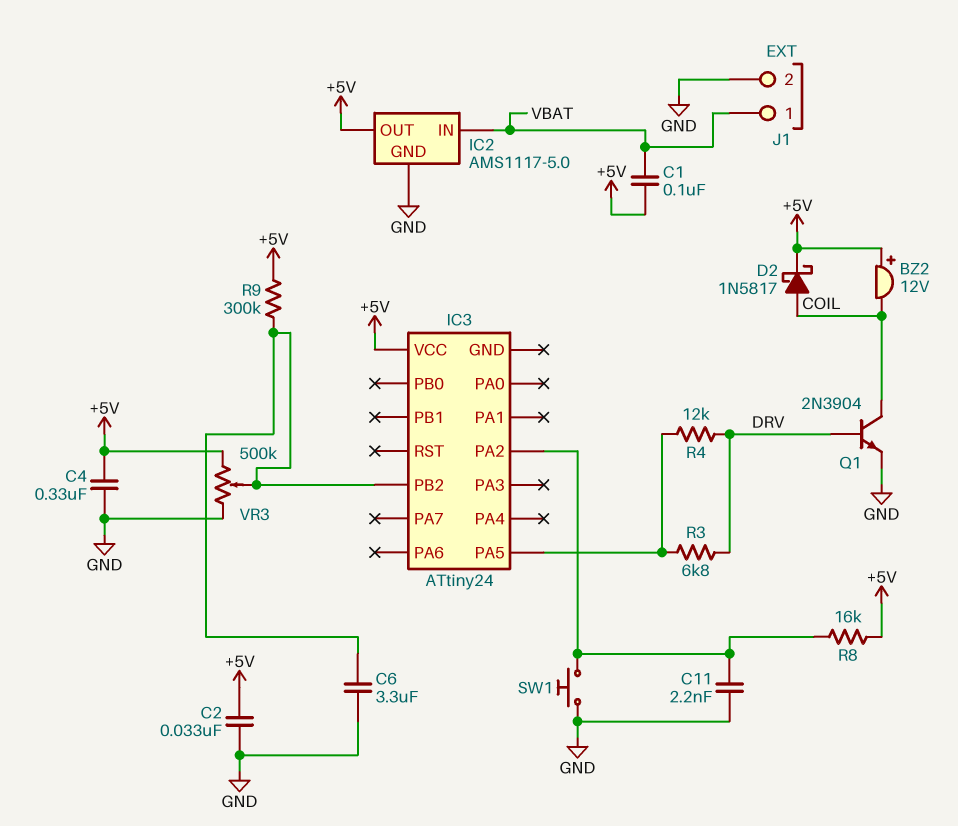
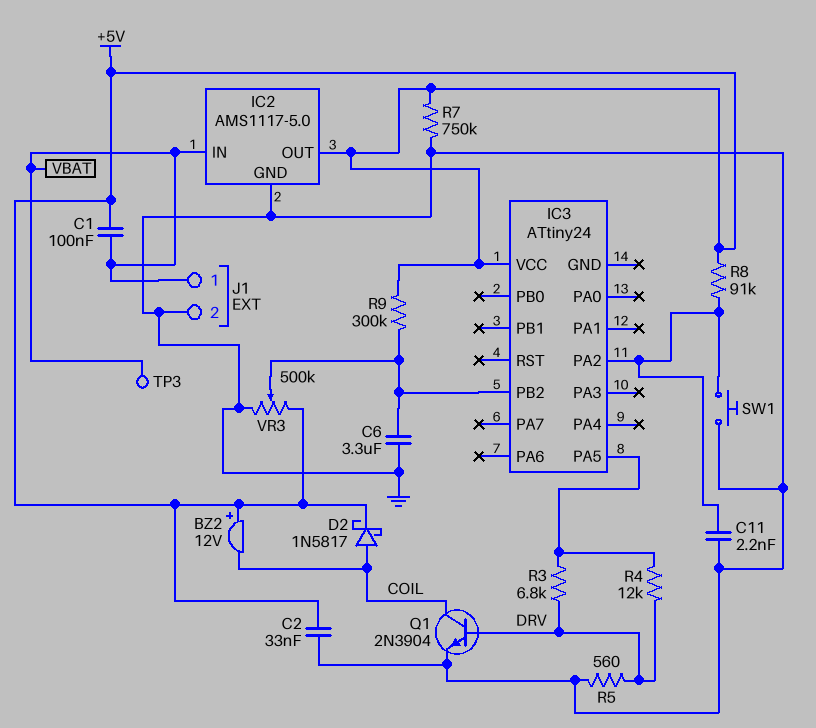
C4: 330nF (+5V, GND) -> none
R5: none -> 560 (DRV, GND)
R7: none -> 750k (+5V, GND)
R8: 16k (+5V, IC3/PA2) -> 91k (+5V, IC3/PA2)
TP3: none -> test point (VBAT)

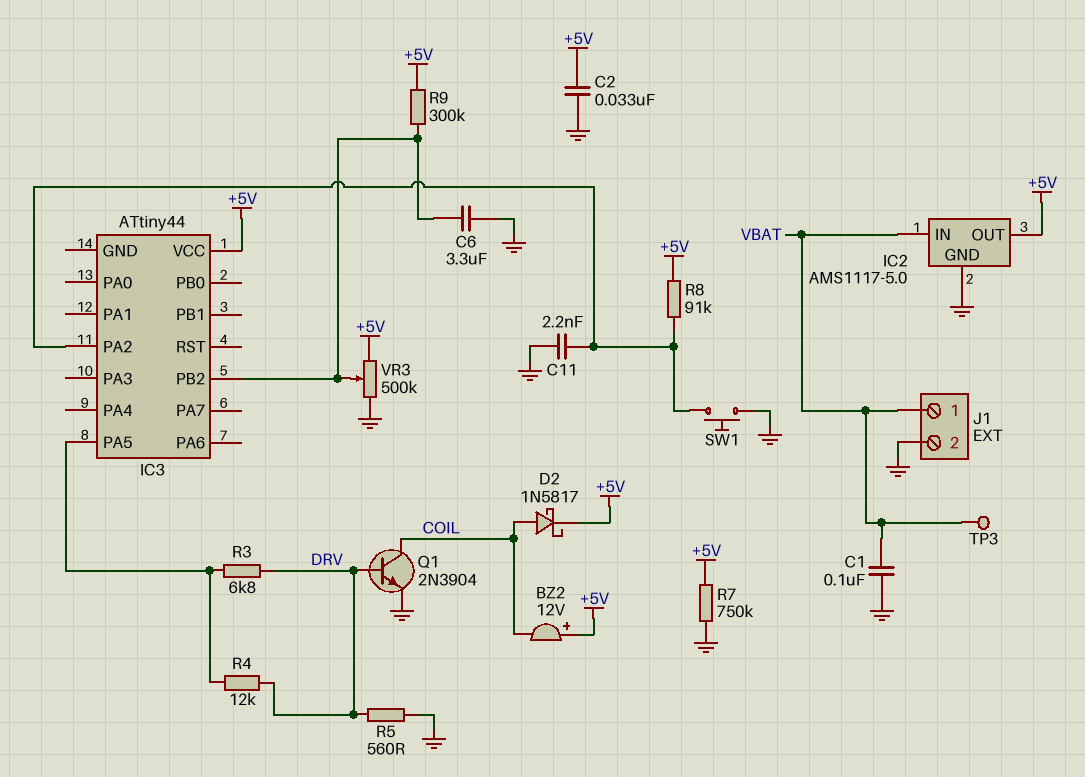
C1: 100nF (+5V, VBAT) -> 100nF (GND, VBAT)
IC3: ATtiny24 -> ATtiny44

